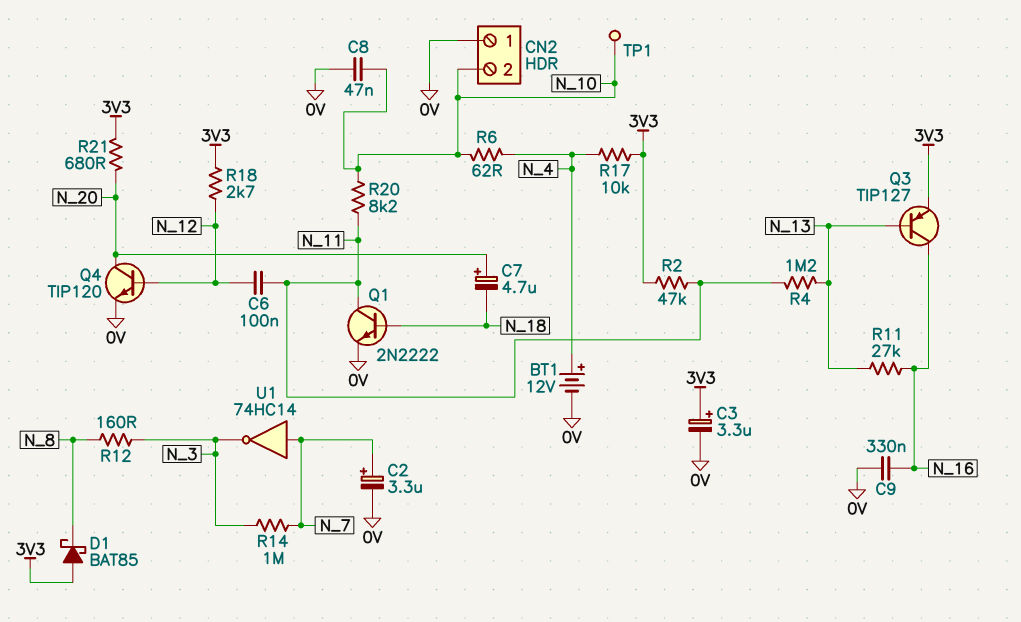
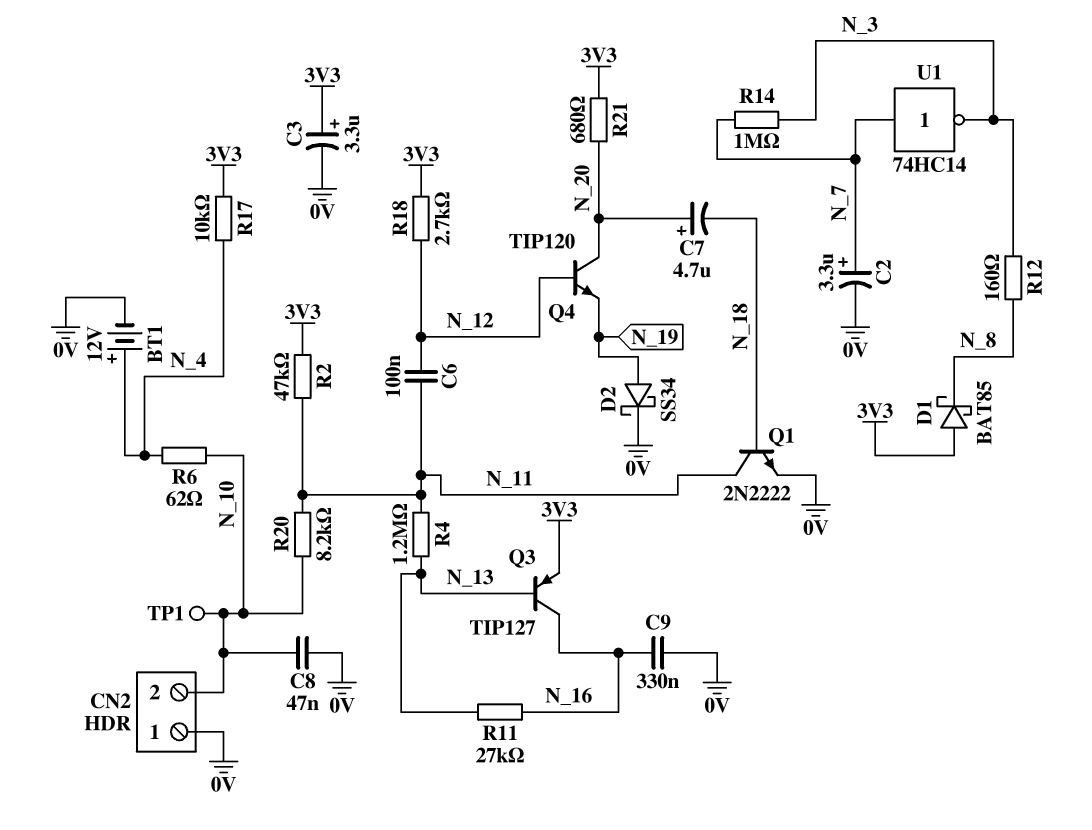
D2: none -> schottky SS34 (A N_19, K 0V)
Q4: NPN TIP120 (B N_12, C N_20, E 0V) -> NPN TIP120 (B N_12, C N_20, E N_19)

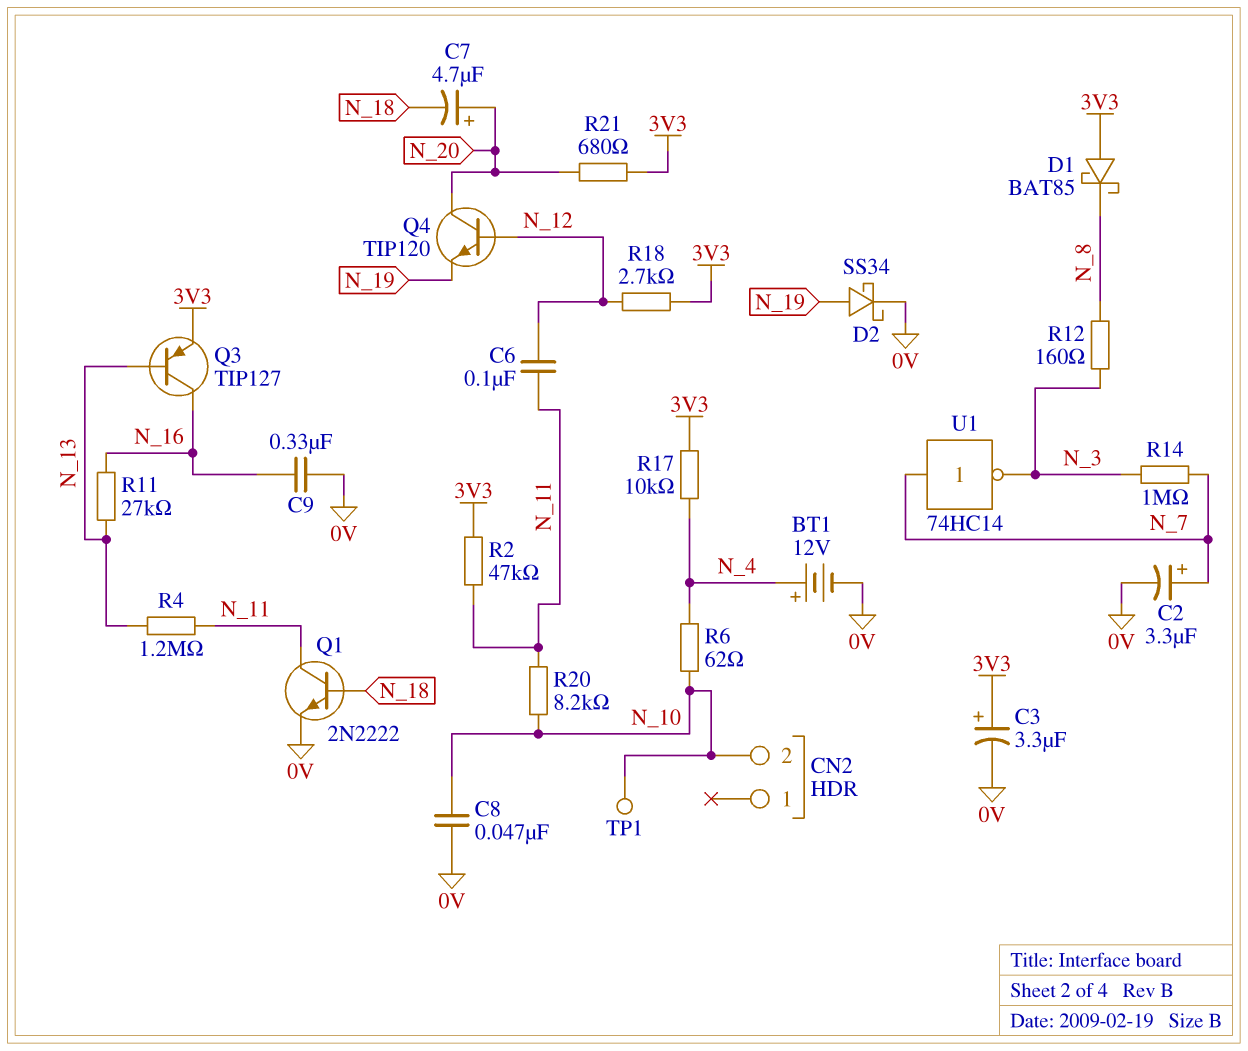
CN2 pin 1: 0V -> none

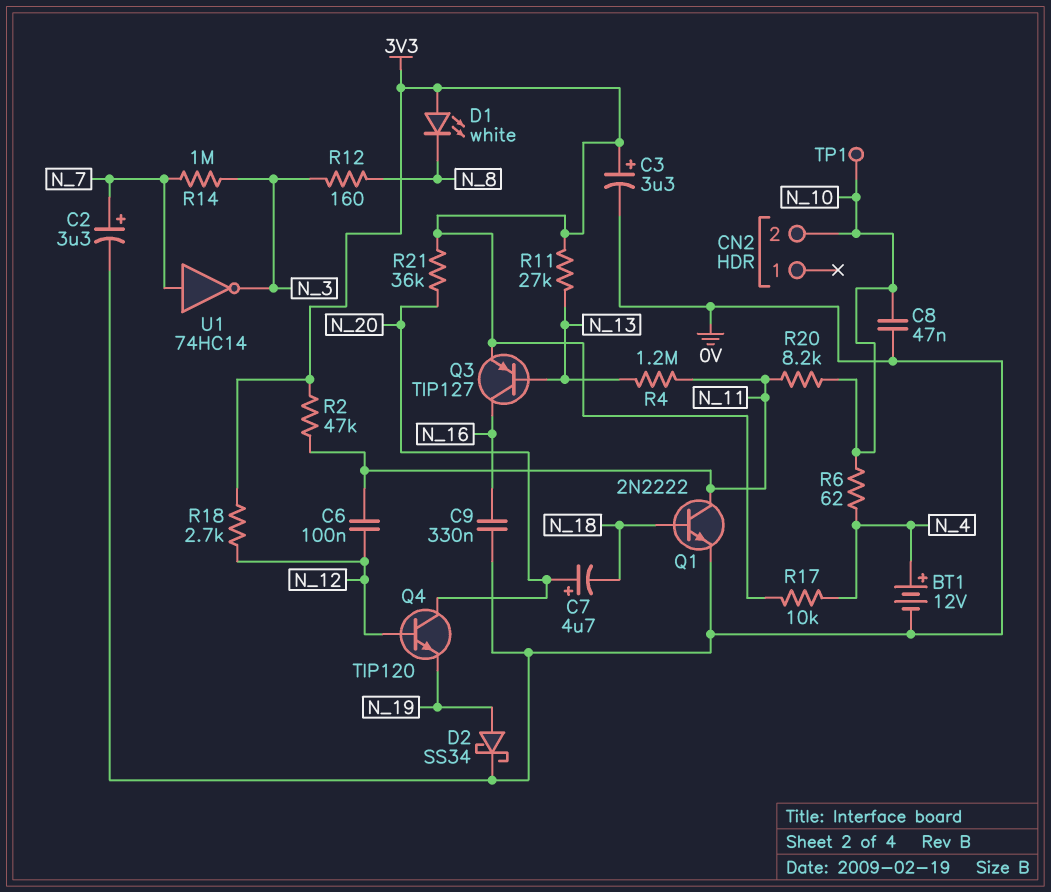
D1: schottky BAT85 (A 3V3, K N_8) -> LED white (A 3V3, K N_8)
R11: 27k (N_13, N_16) -> 27k (3V3, N_13)
R21: 680 (3V3, N_20) -> 36k (3V3, N_20)

